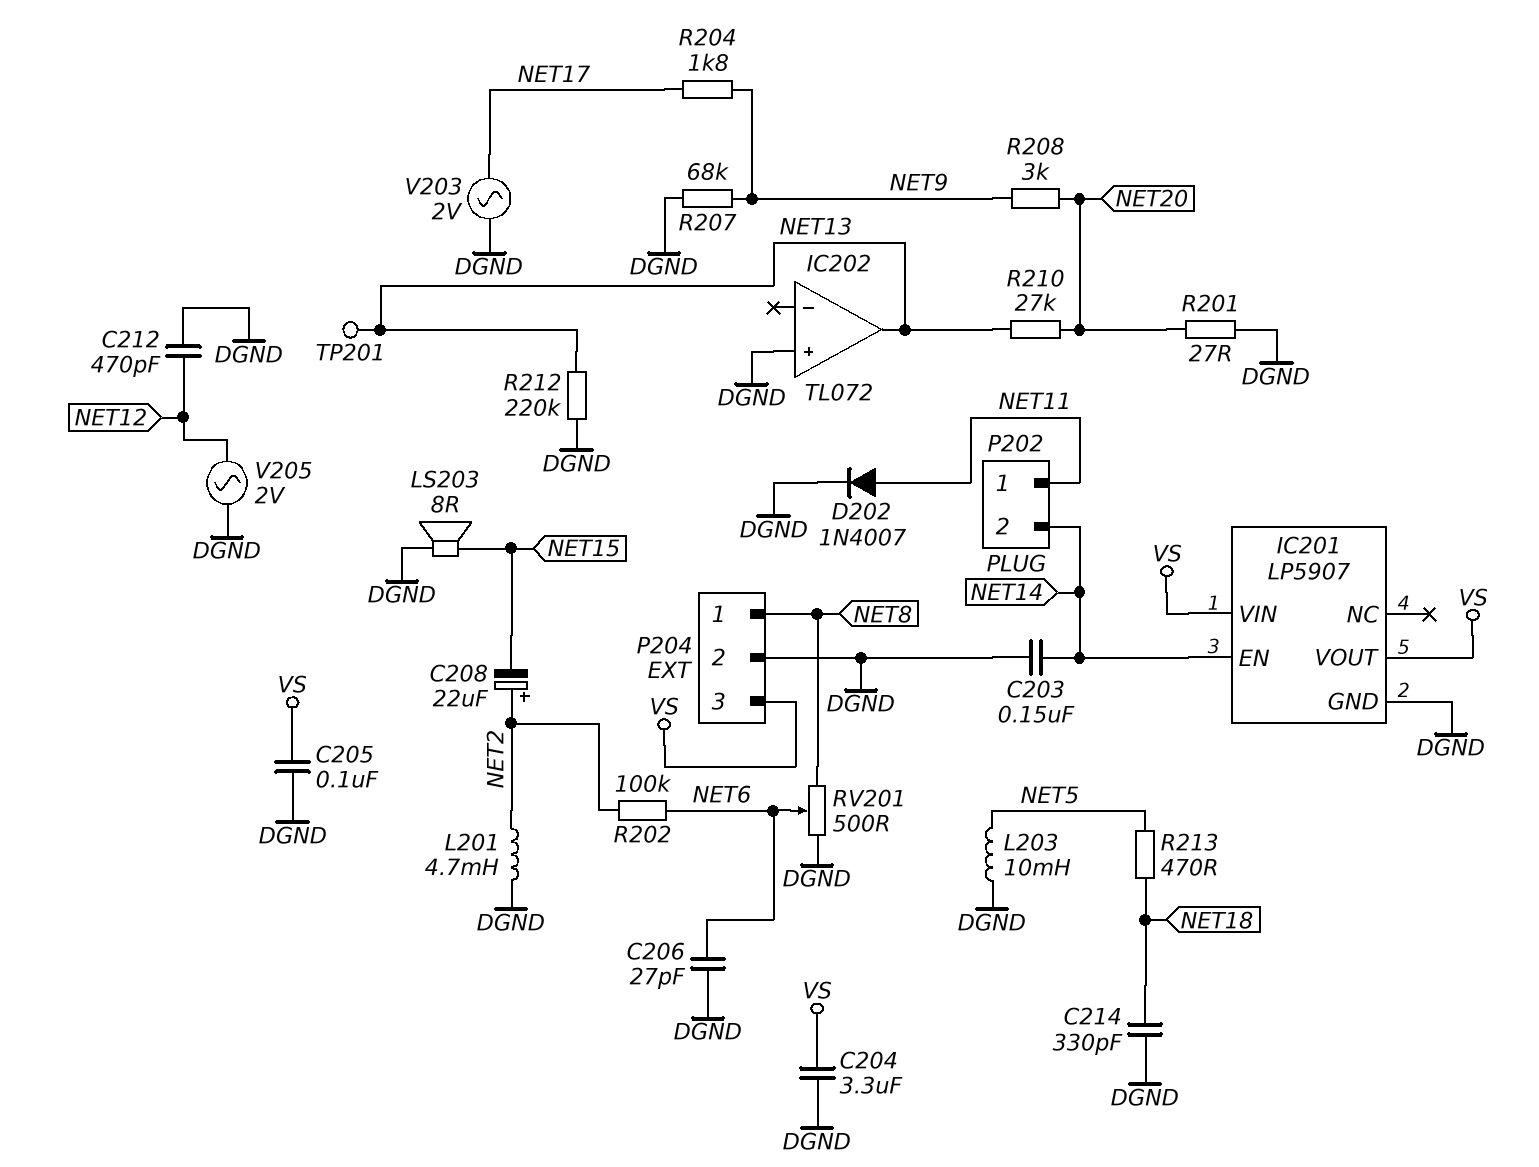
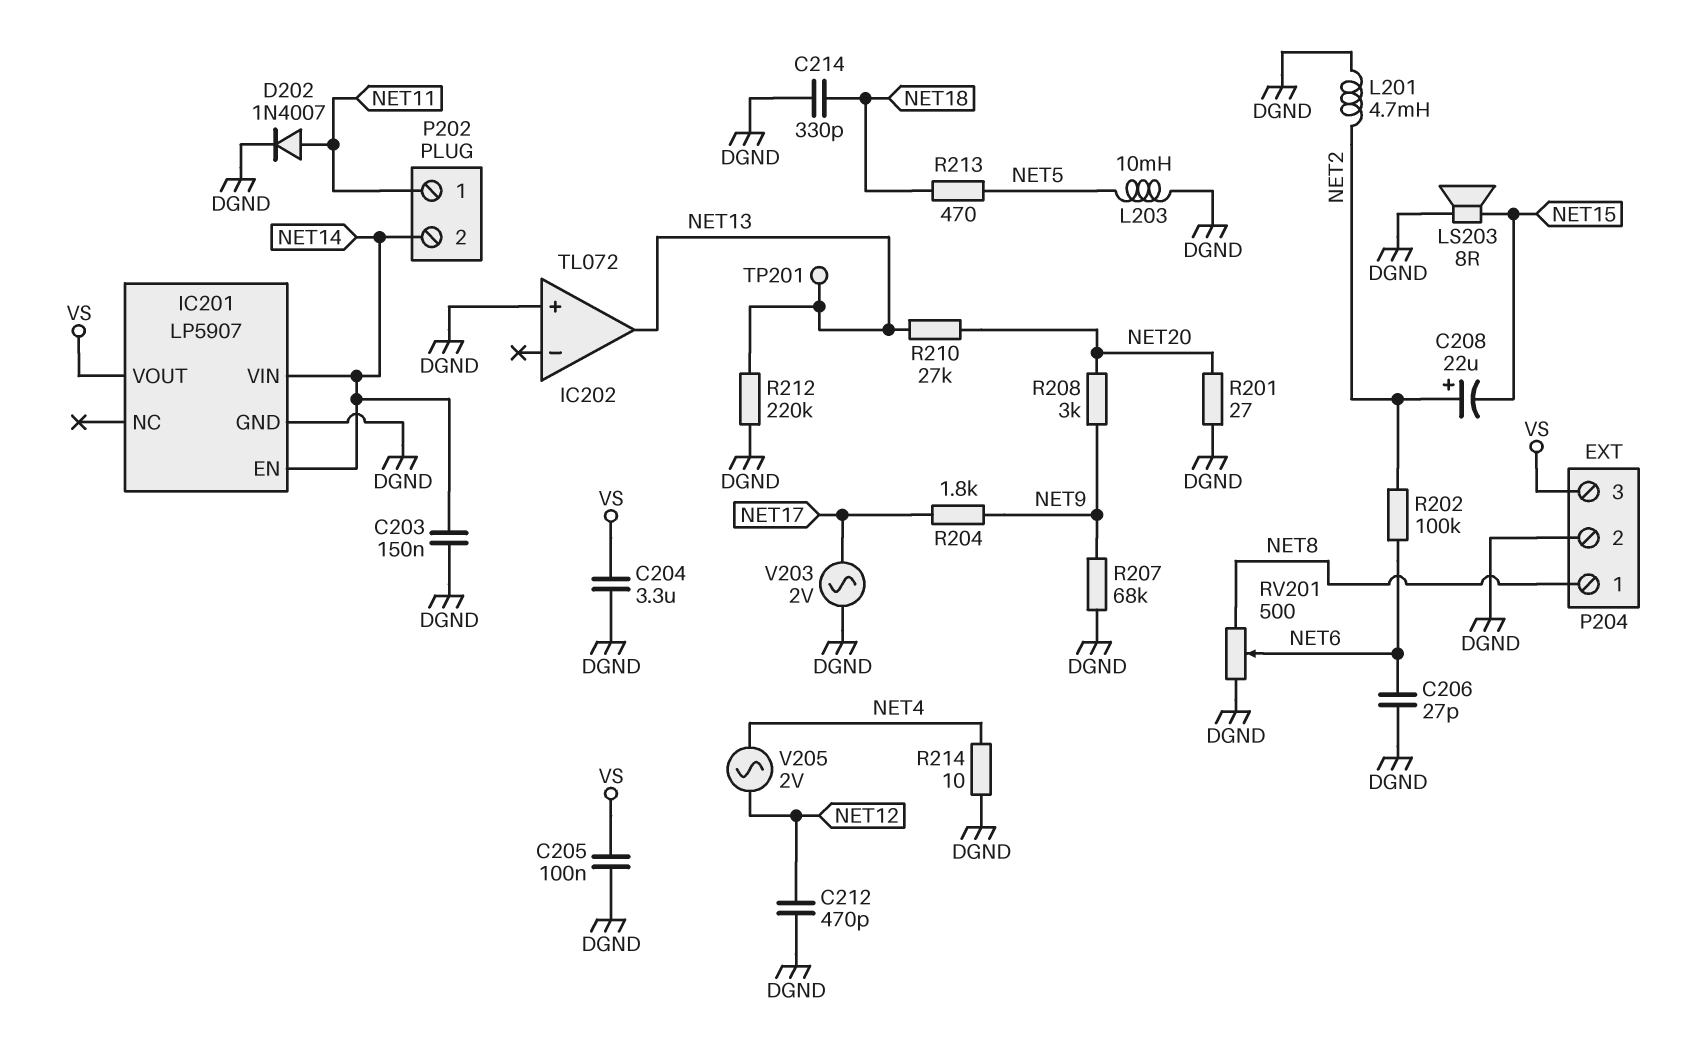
IC201 pin VIN: VS -> NET14
R214: none -> 10 (DGND, NET4)
V205: AC 2V (DGND, NET12) -> AC 2V (NET4, NET12)

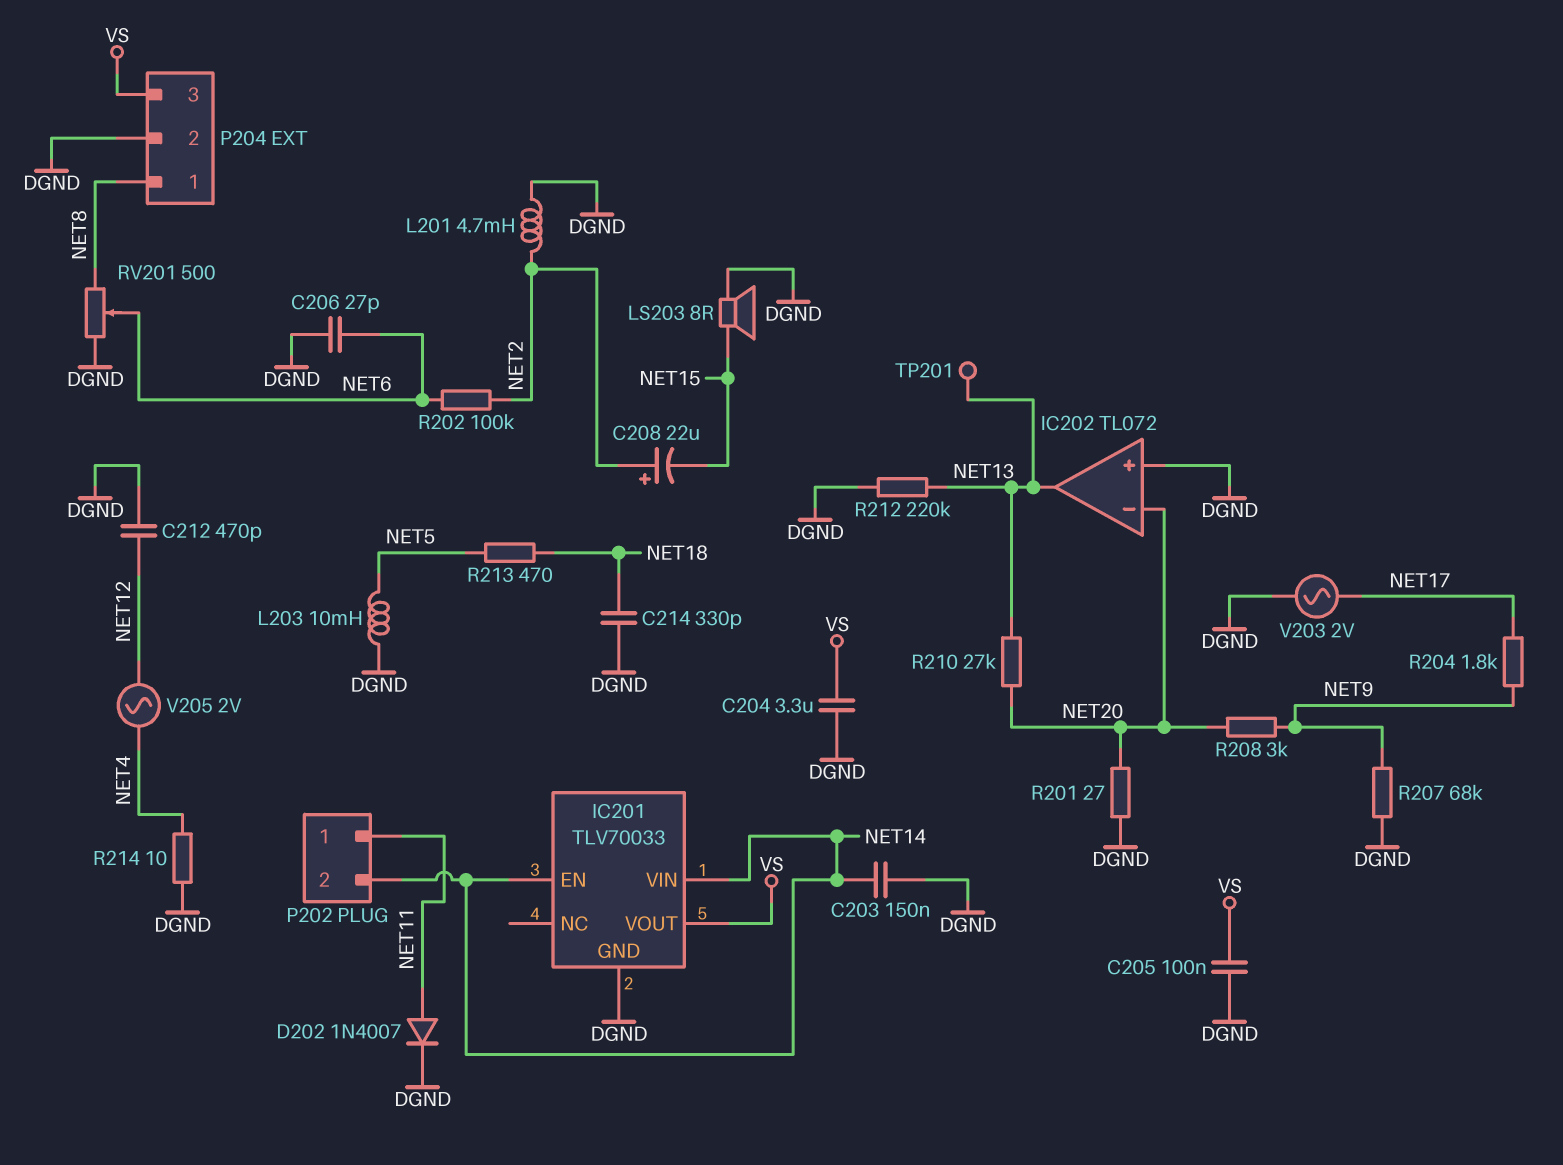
IC201: LP5907 -> TLV70033
IC202 pin in-: none -> NET20

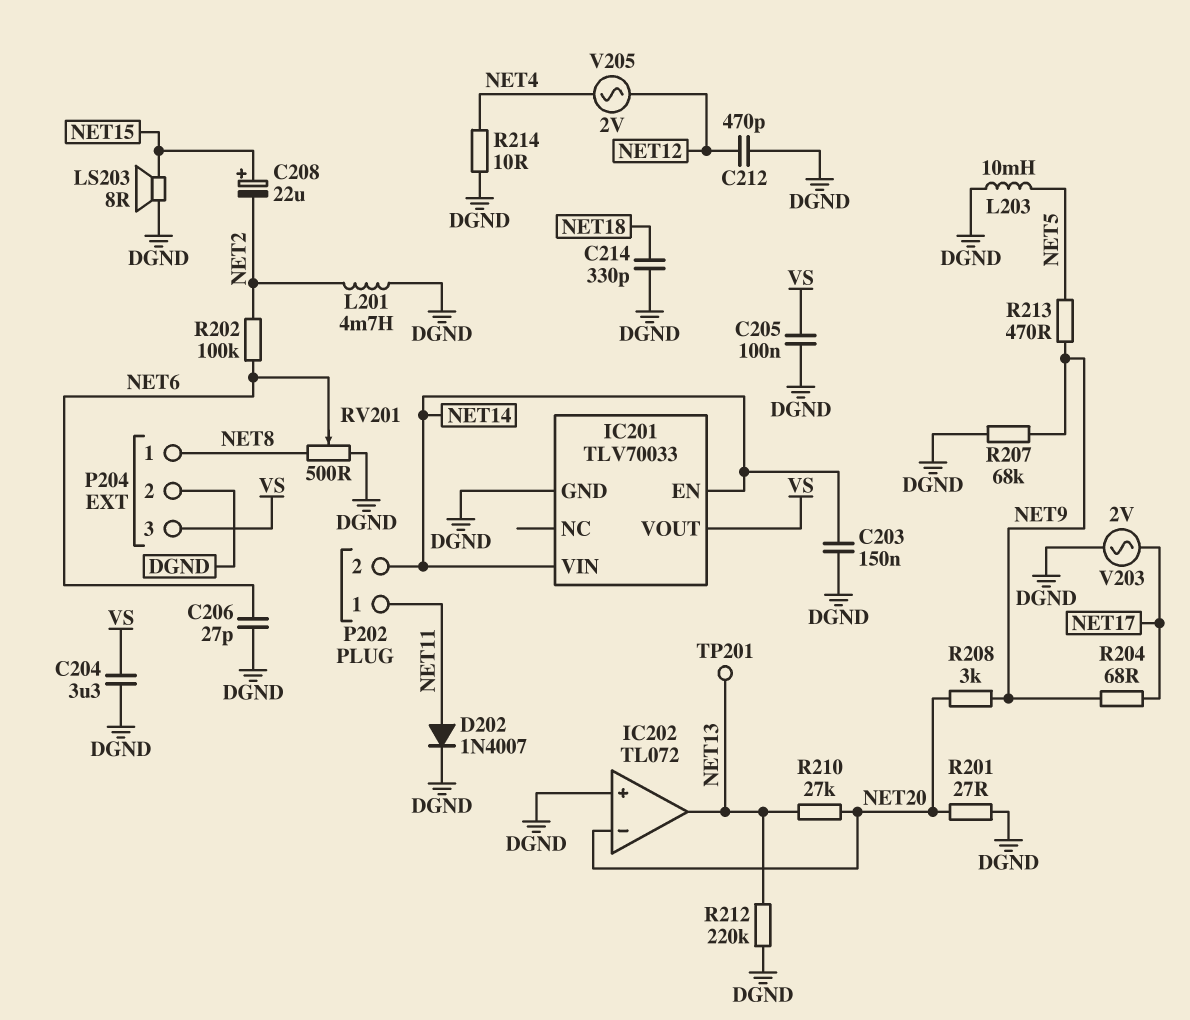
C208: 22uF (plus NET2, minus NET15) -> 22uF (plus NET15, minus NET2)
R204: 1.8k (NET9, NET17) -> 68 (NET9, NET17)
R213: 470 (NET5, NET18) -> 470 (NET5, NET9)

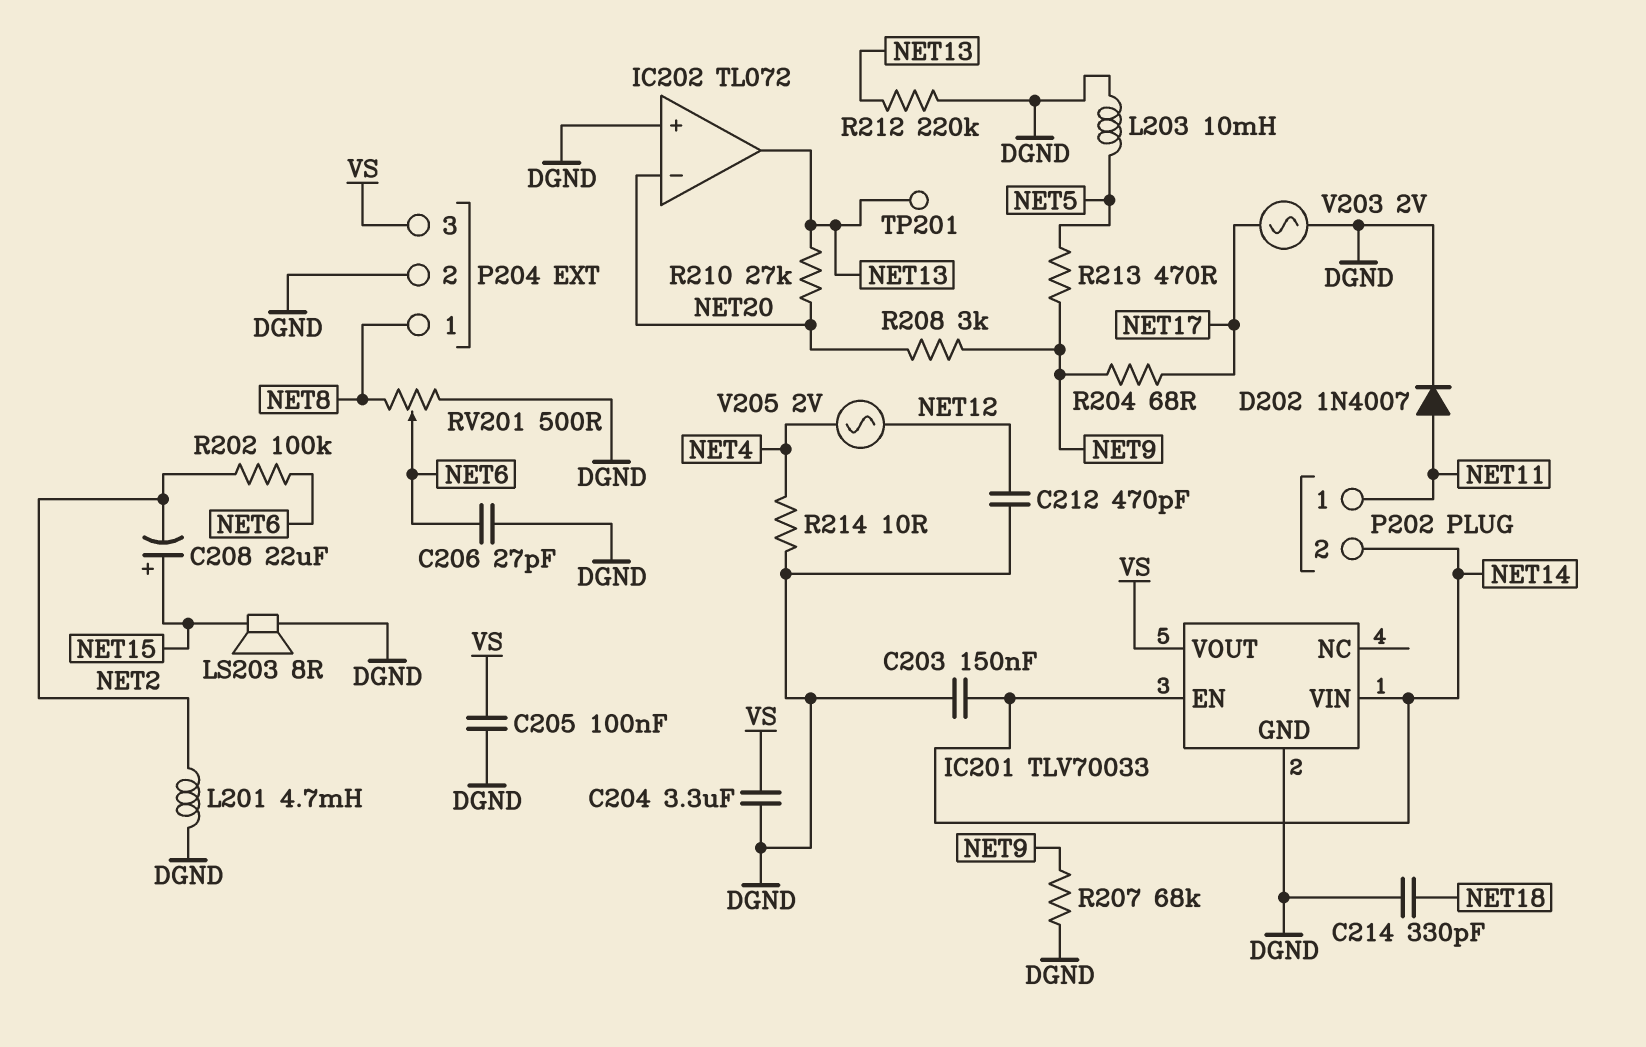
R201: 27 (DGND, NET20) -> none

